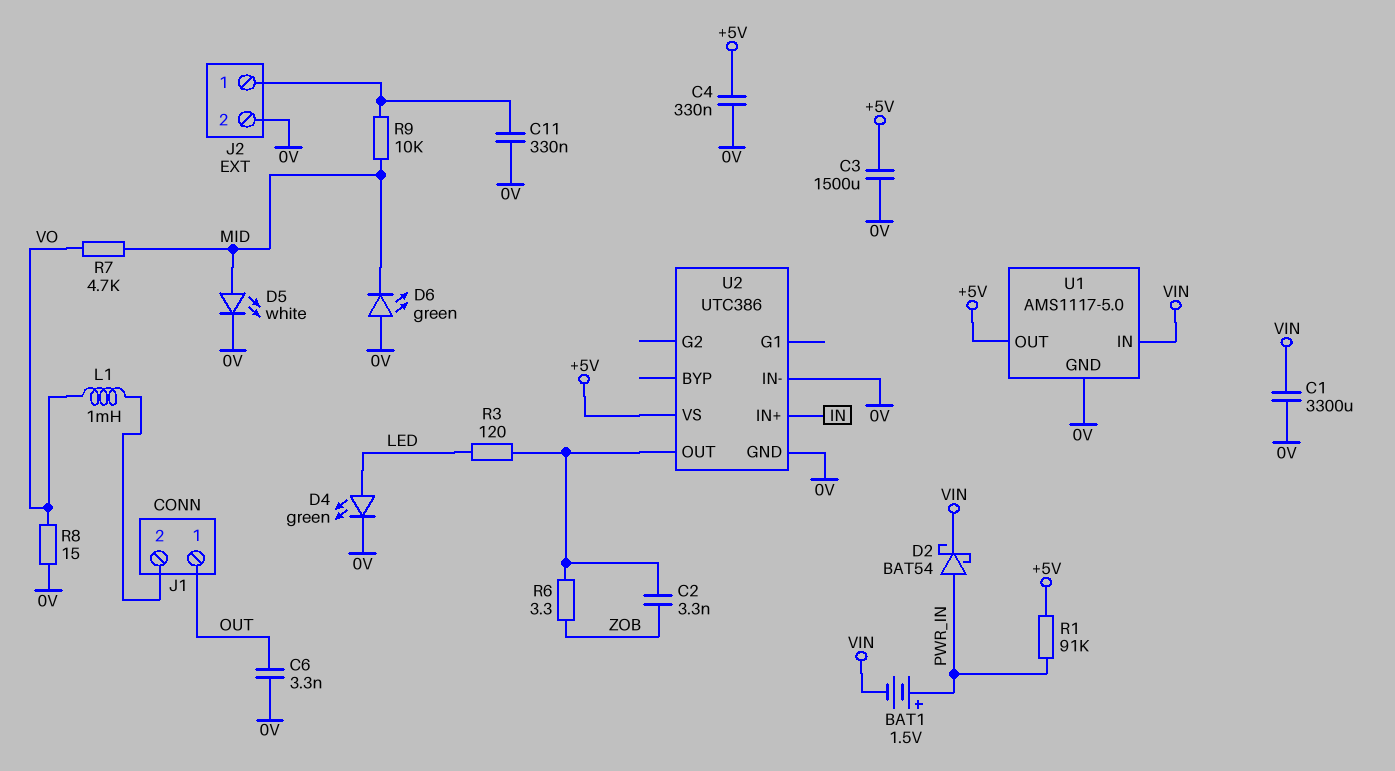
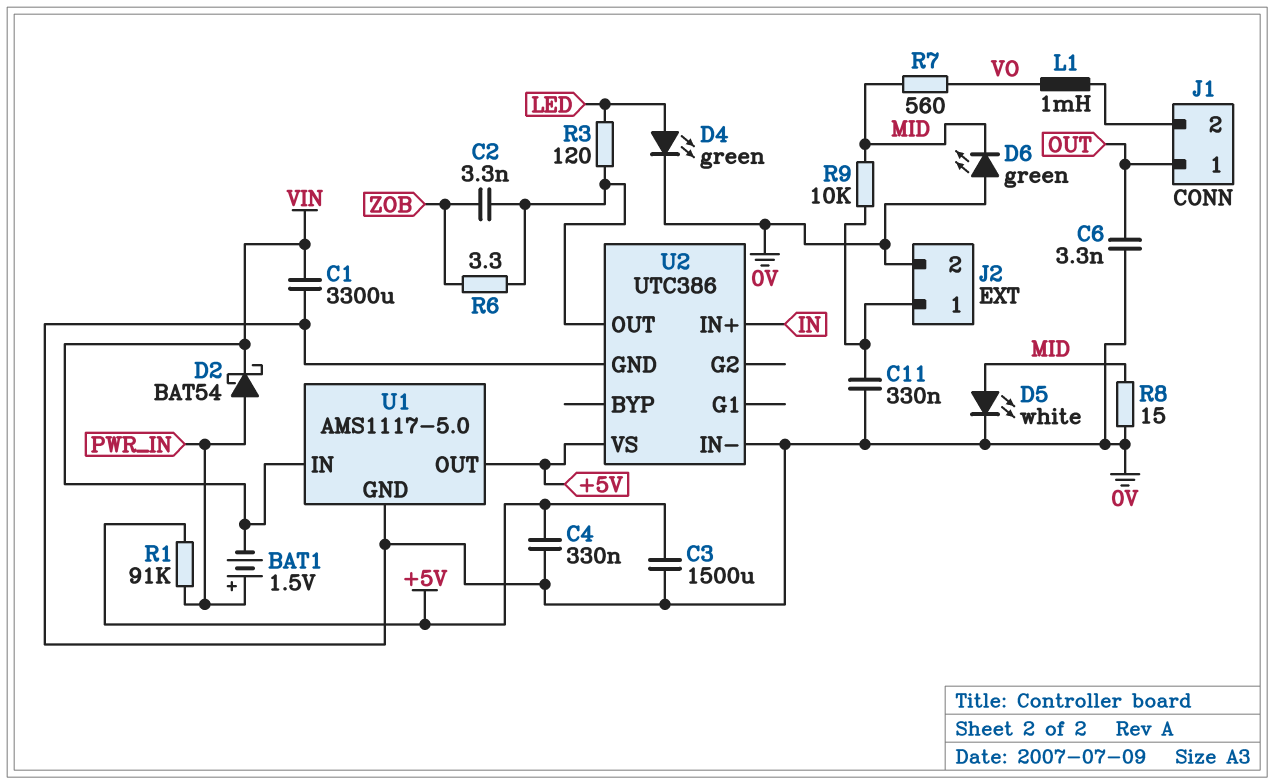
R7: 4.7k (MID, VO) -> 560 (MID, VO)
R8: 15 (0V, VO) -> 15 (0V, MID)

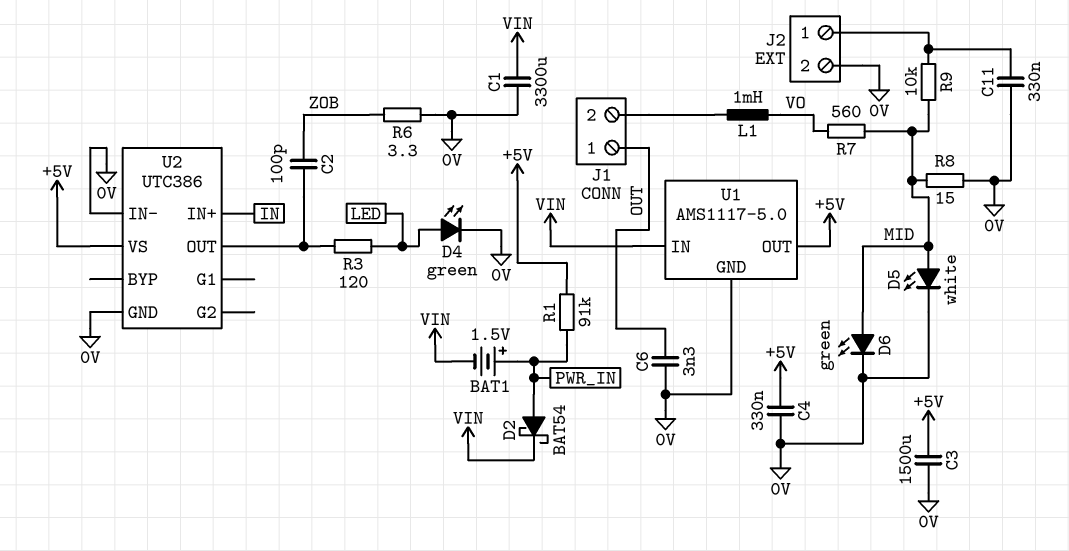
C2: 3.3nF (U2/OUT, ZOB) -> 100pF (U2/OUT, ZOB)
D6: LED green (A 0V, K MID) -> LED green (A MID, K 0V)
R6: 3.3 (U2/OUT, ZOB) -> 3.3 (0V, ZOB)

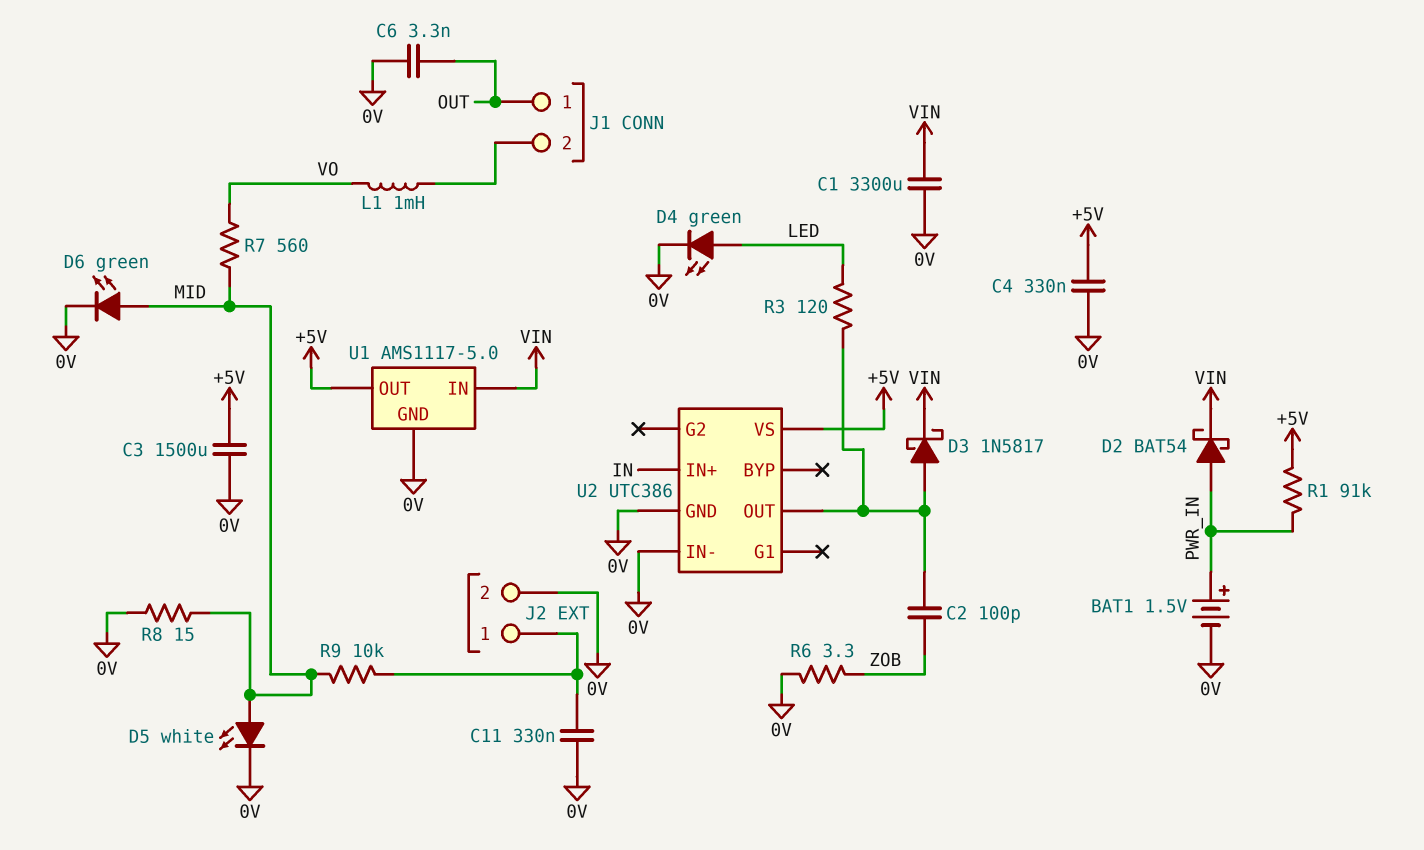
BAT1: 1.5V (plus PWR_IN, minus VIN) -> 1.5V (plus PWR_IN, minus 0V)
D3: none -> schottky 1N5817 (A U2/OUT, K VIN)

